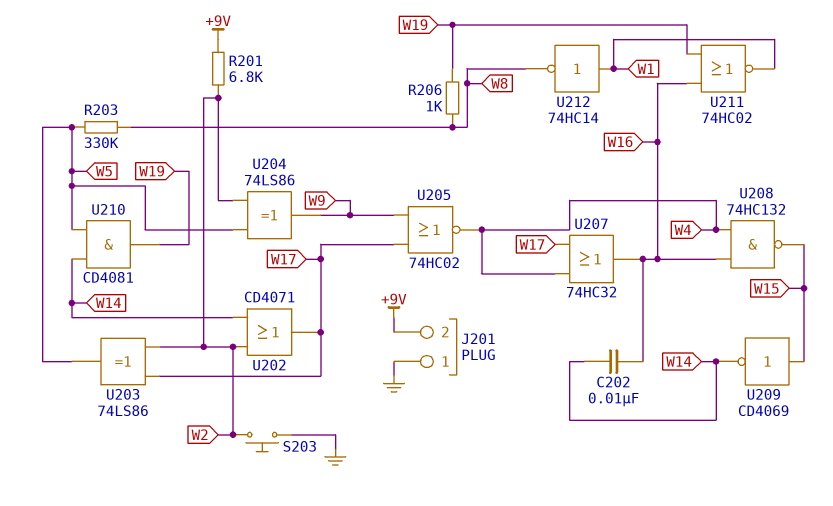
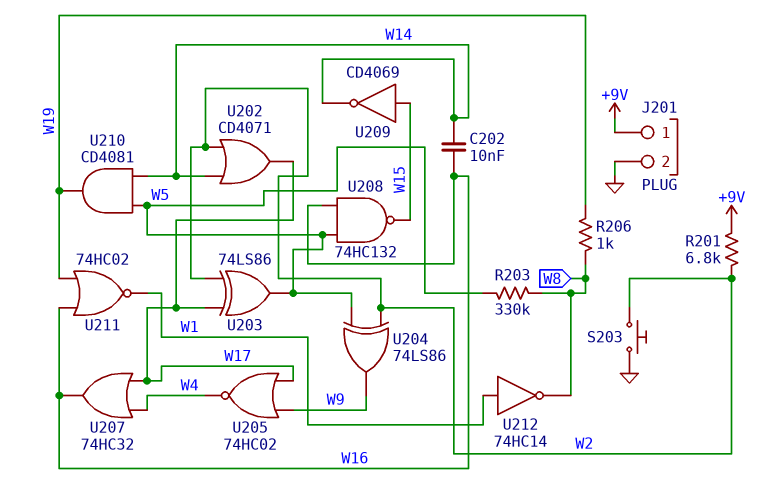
J201 pin 1: GND -> +9V
J201 pin 2: +9V -> GND
U208: NAND 74HC132 (in W4, in W16, out W15) -> NAND 74HC132 (in W5, in W16, out W15)

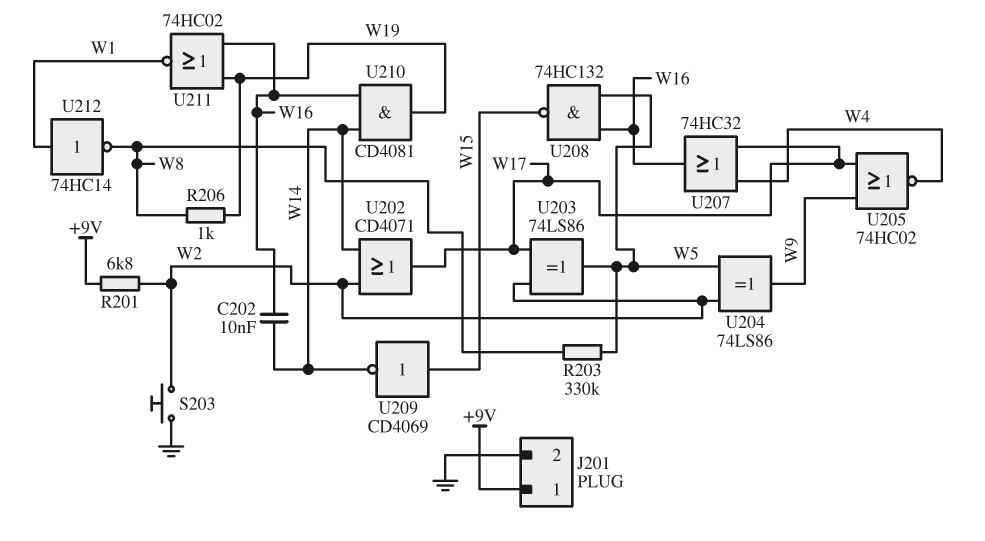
U210: AND CD4081 (in W5, in W14, out W19) -> AND CD4081 (in W14, in W16, out W19)

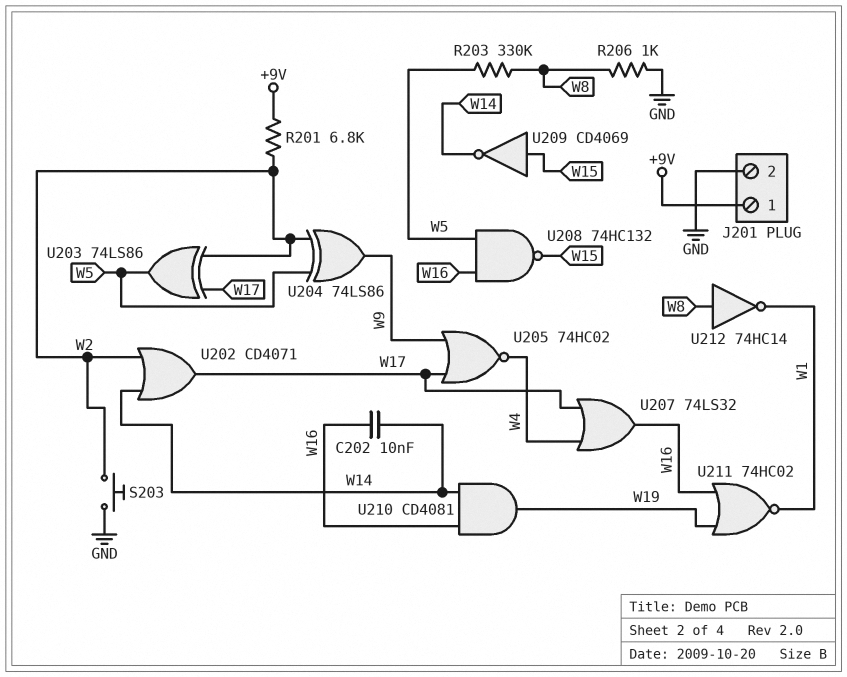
R206: 1k (W8, W19) -> 1k (GND, W8)
U207: OR 74HC32 (in W4, in W17, out W16) -> OR 74LS32 (in W4, in W17, out W16)
U212: NOT 74HC14 (in W1, out W8) -> NOT 74HC14 (in W8, out W1)

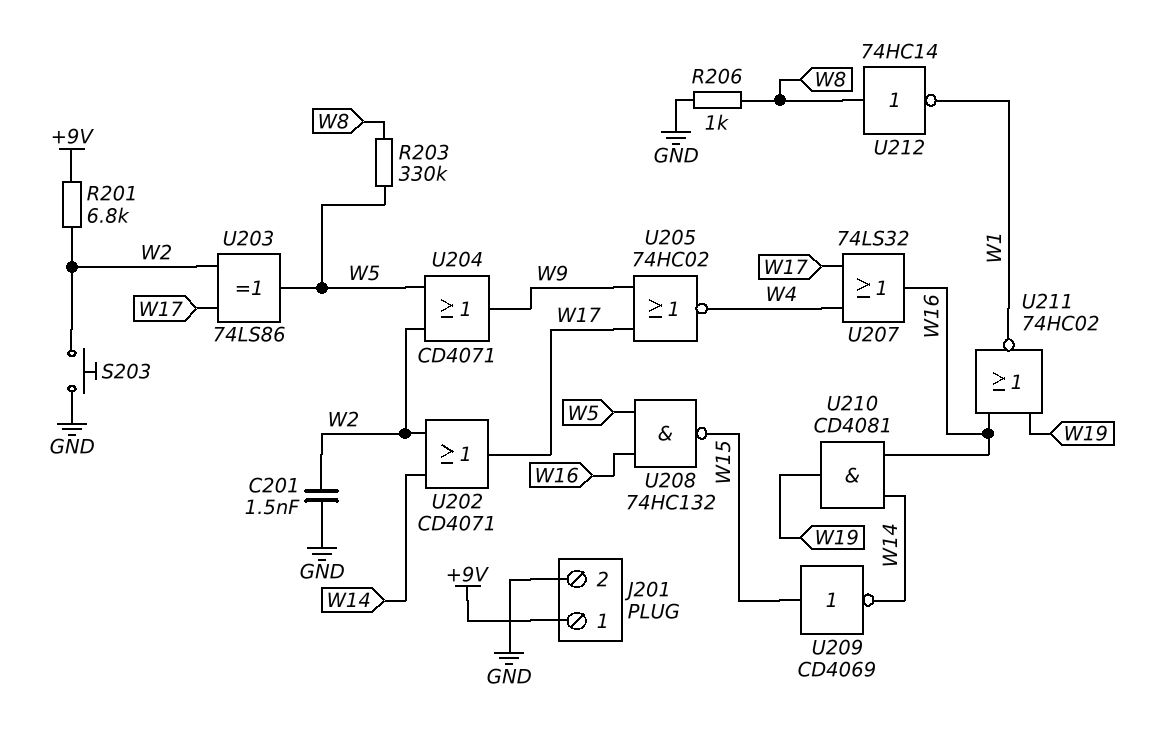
C201: none -> 1.5nF (GND, W2)
C202: 10nF (W14, W16) -> none
U204: XOR 74LS86 (in W2, in W5, out W9) -> OR CD4071 (in W2, in W5, out W9)

